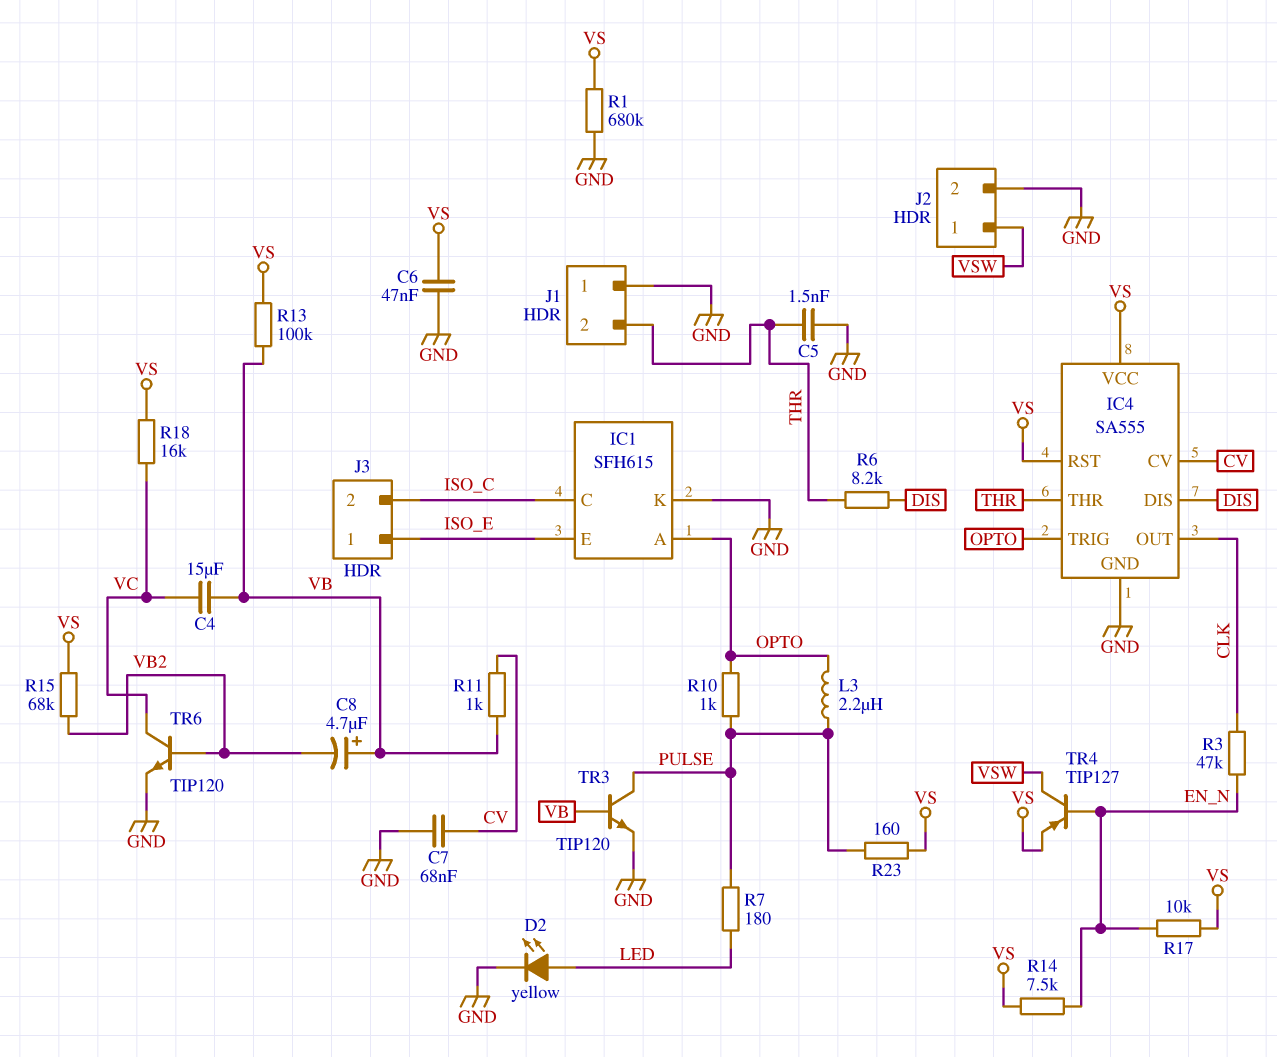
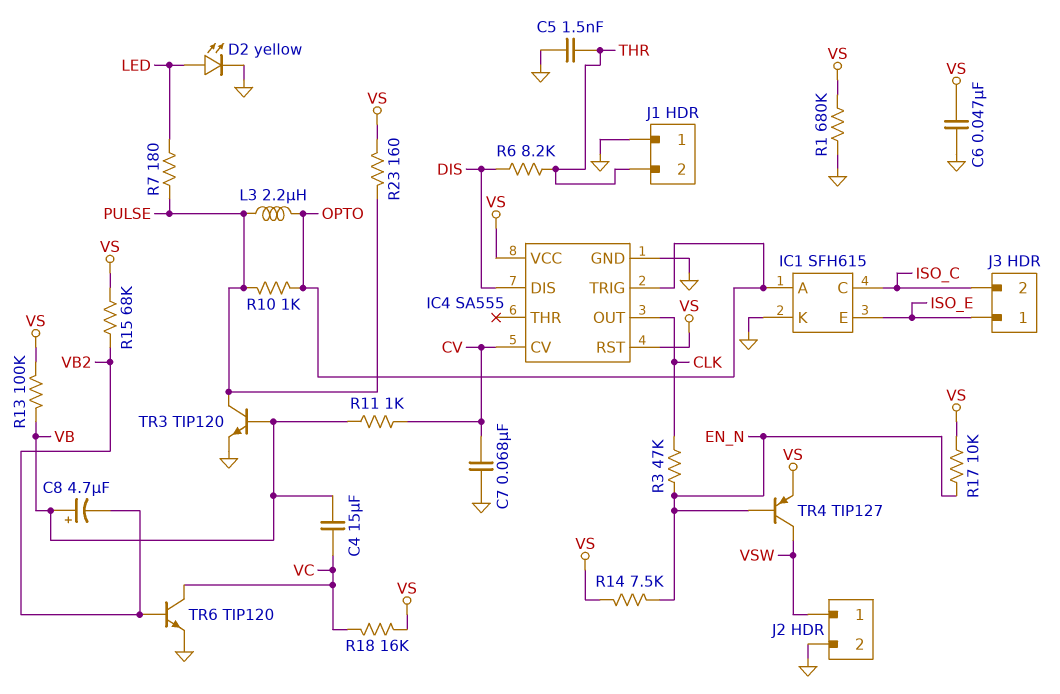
IC4 pin THR: THR -> none

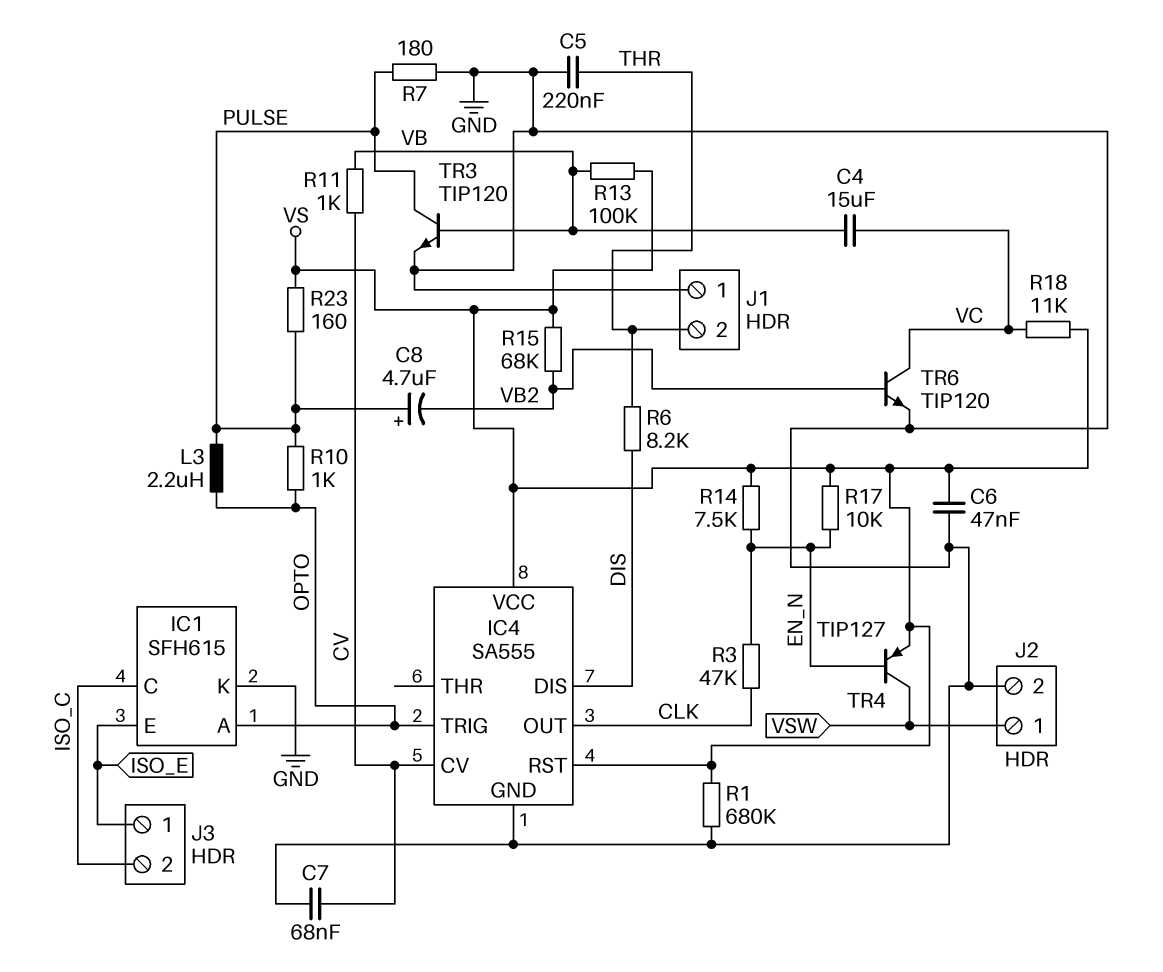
C5: 1.5nF (GND, THR) -> 220nF (GND, THR)
C8: 4.7uF (plus VB, minus VB2) -> 4.7uF (plus PULSE, minus VB2)
D2: LED yellow (A LED, K GND) -> none
R7: 180 (LED, PULSE) -> 180 (GND, PULSE)
R18: 16k (VC, VS) -> 11k (VC, VS)

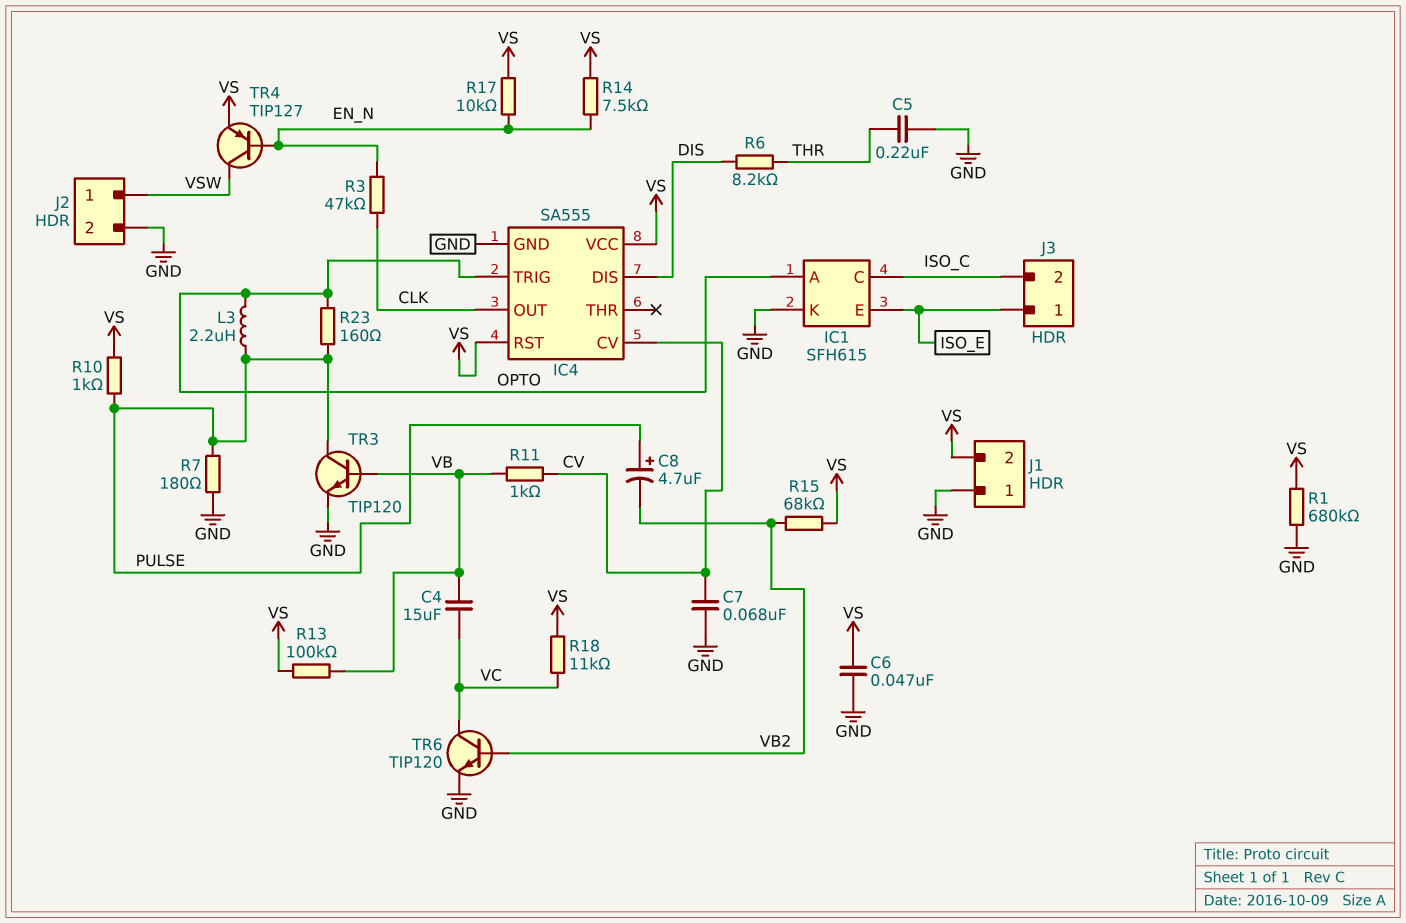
J1 pin 2: THR -> VS
R10: 1k (OPTO, PULSE) -> 1k (PULSE, VS)
R23: 160 (PULSE, VS) -> 160 (OPTO, PULSE)

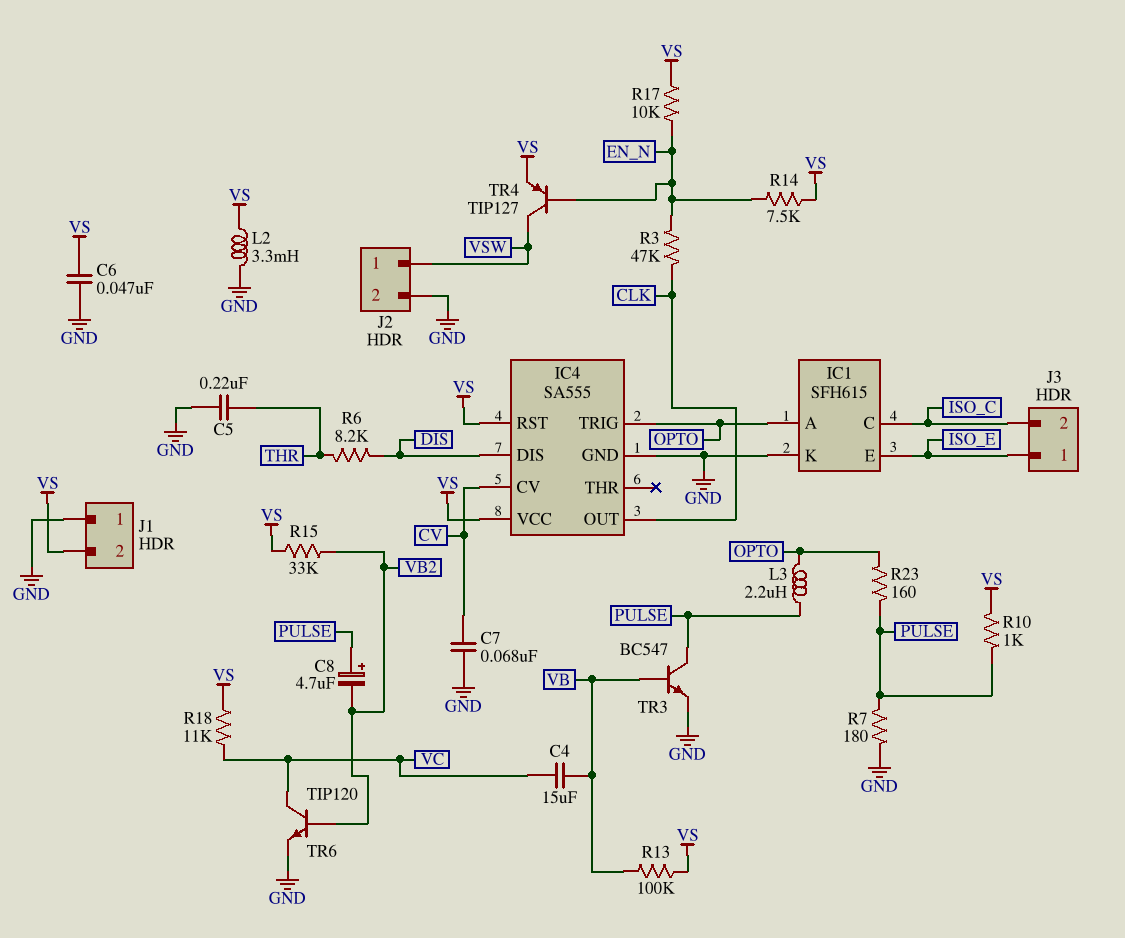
L2: none -> 3.3mH (GND, VS)
R1: 680k (GND, VS) -> none
R11: 1k (CV, VB) -> none
R15: 68k (VB2, VS) -> 33k (VB2, VS)
TR3: NPN TIP120 (B VB, C PULSE, E GND) -> NPN BC547 (B VB, C PULSE, E GND)

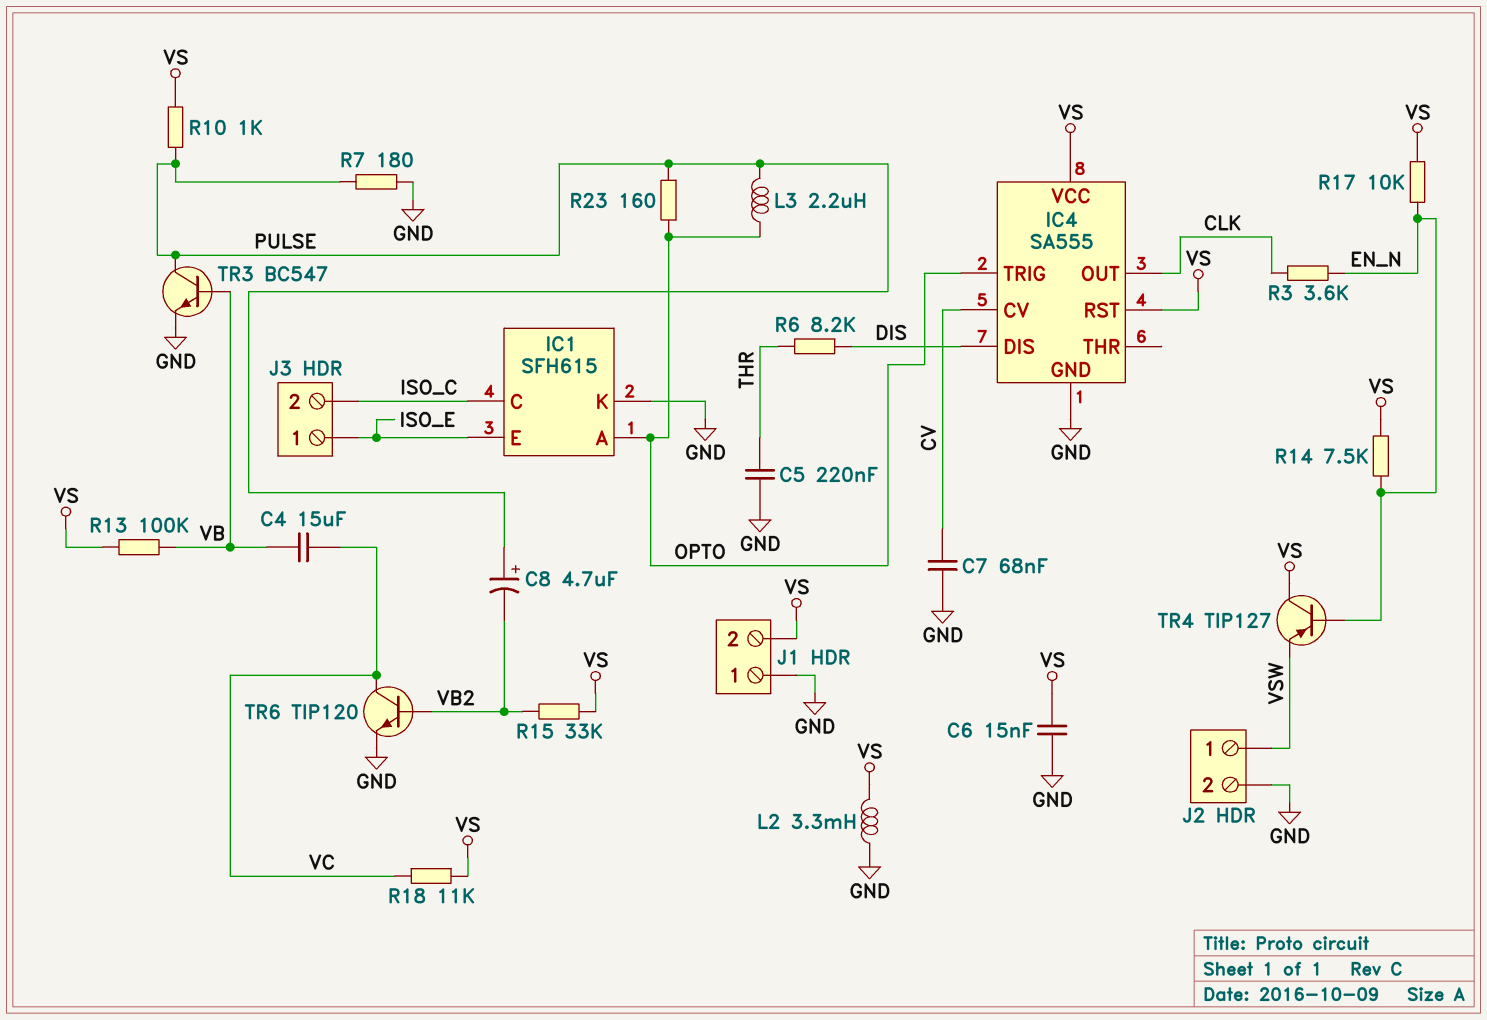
C6: 47nF (GND, VS) -> 15nF (GND, VS)
R3: 47k (CLK, EN_N) -> 3.6k (CLK, EN_N)
TR4: PNP TIP127 (B EN_N, C VSW, E VS) -> PNP TIP127 (B EN_N, C VS, E VSW)

